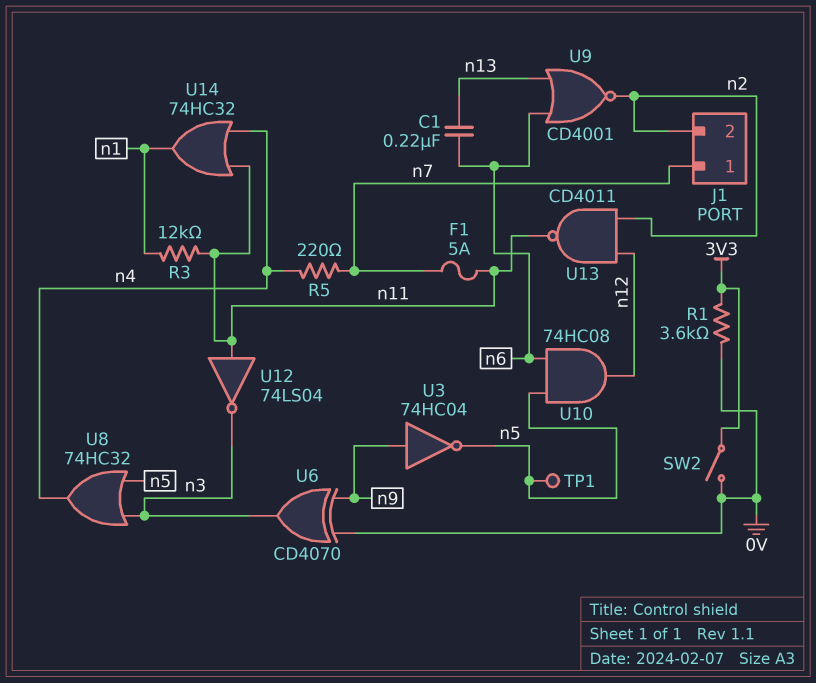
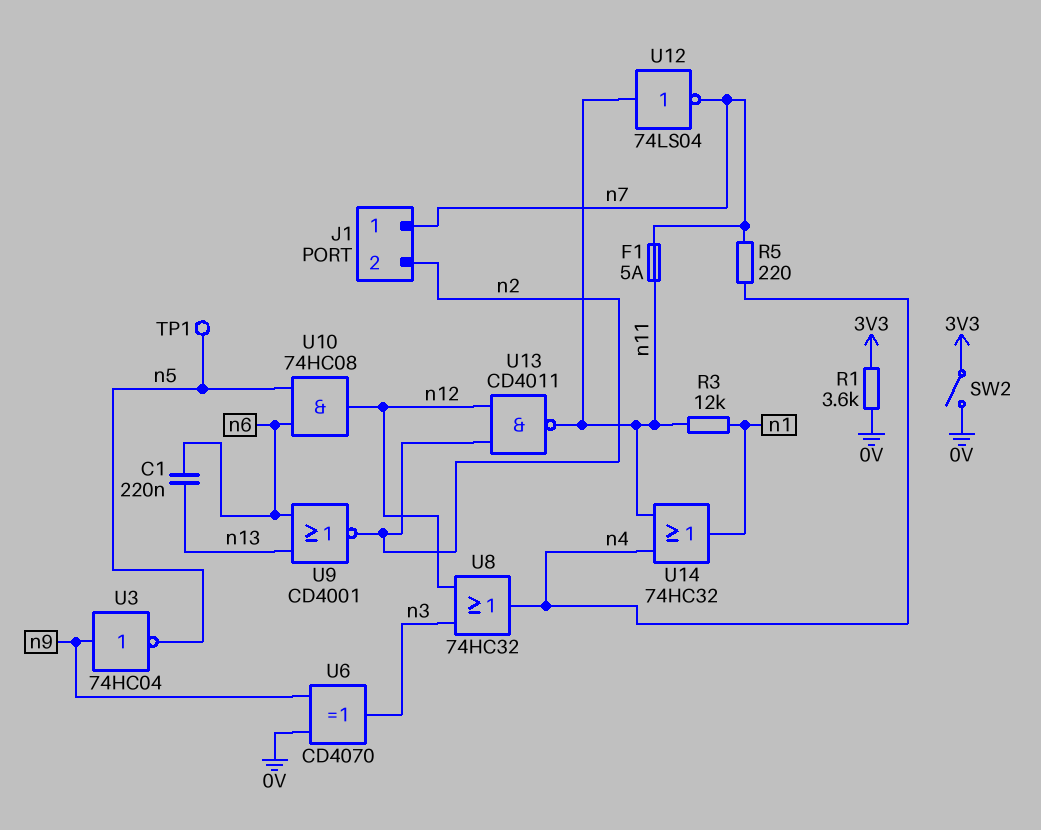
U8: OR 74HC32 (in n3, in n5, out n4) -> OR 74HC32 (in n3, in n12, out n4)
U12: NOT 74LS04 (in n11, out n3) -> NOT 74LS04 (in n11, out n7)

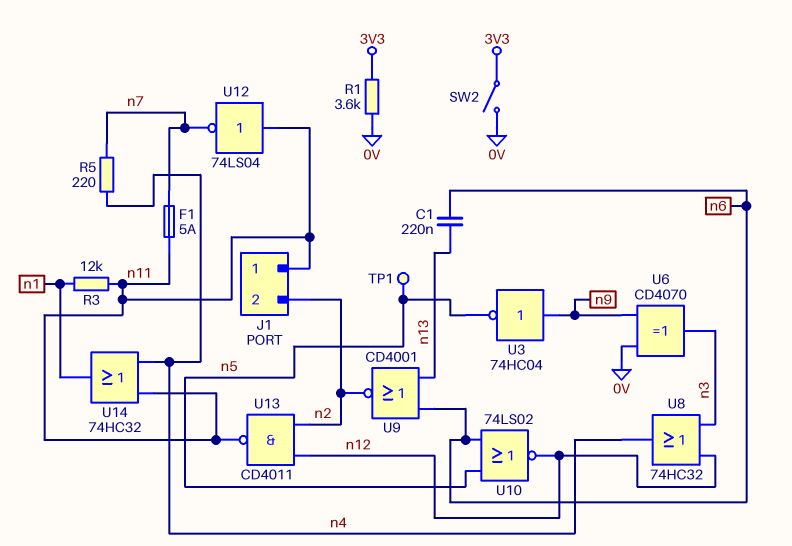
J1 pin 1: n7 -> n11
U10: AND 74HC08 (in n5, in n6, out n12) -> NOR 74LS02 (in n5, in n6, out n12)

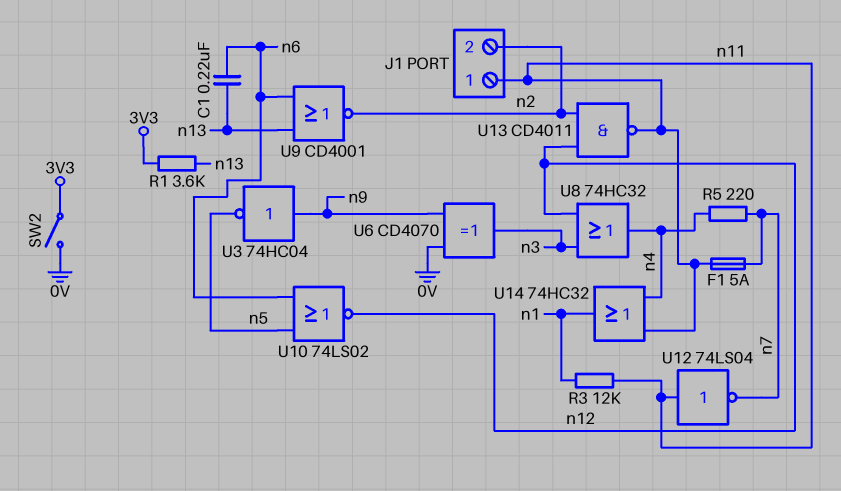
R1: 3.6k (0V, 3V3) -> 3.6k (3V3, n13)
TP1: test point (n5) -> none

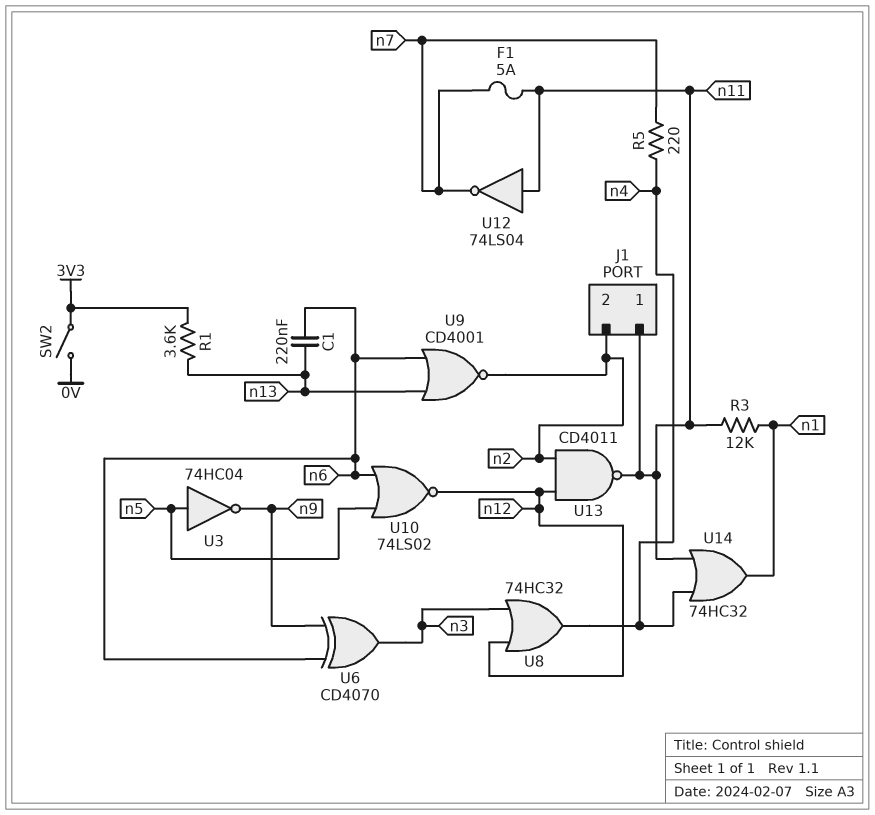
U3: NOT 74HC04 (in n9, out n5) -> NOT 74HC04 (in n5, out n9)
U6: XOR CD4070 (in 0V, in n9, out n3) -> XOR CD4070 (in n6, in n9, out n3)

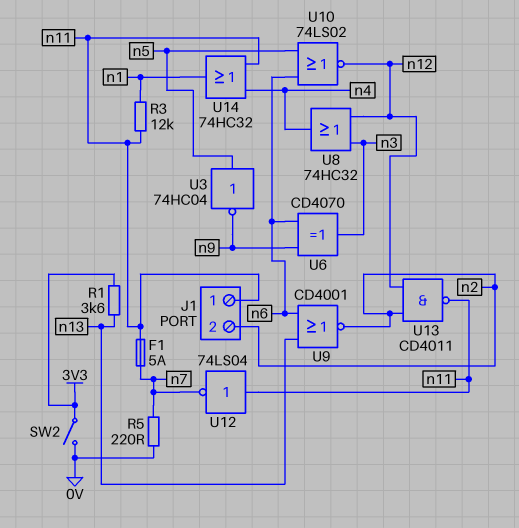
C1: 220nF (n6, n13) -> none
R5: 220 (n4, n7) -> 220 (0V, n7)

